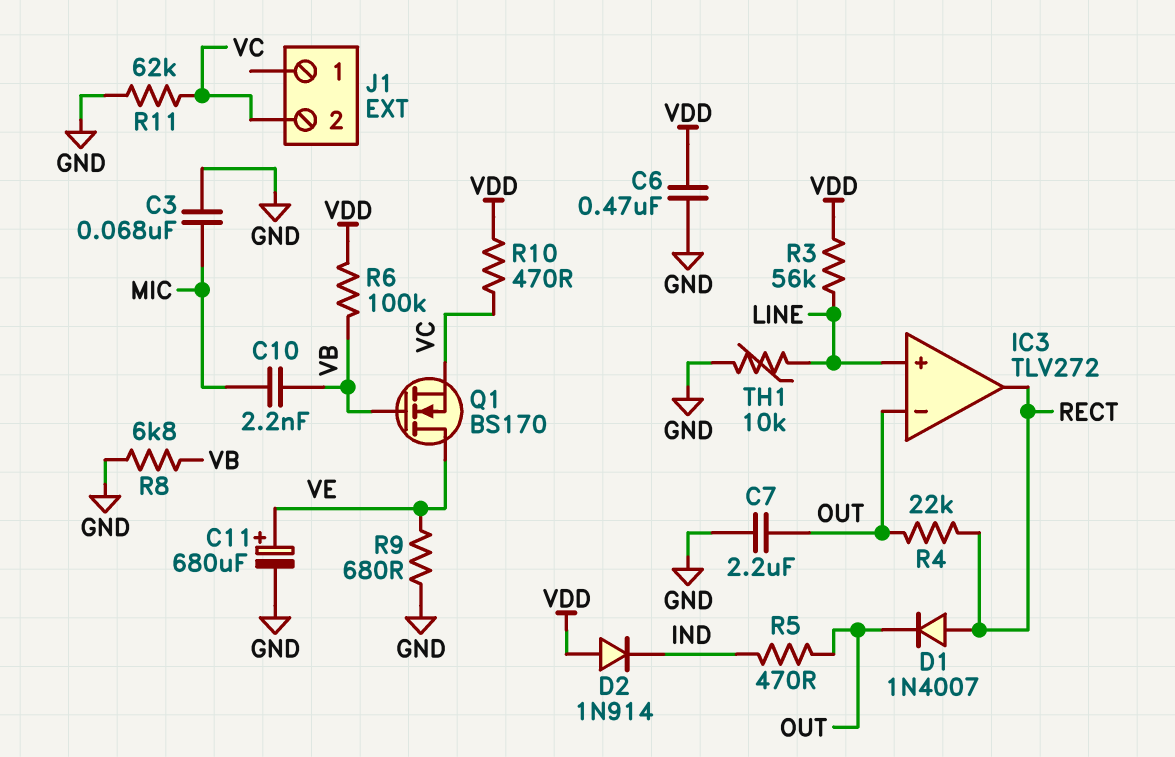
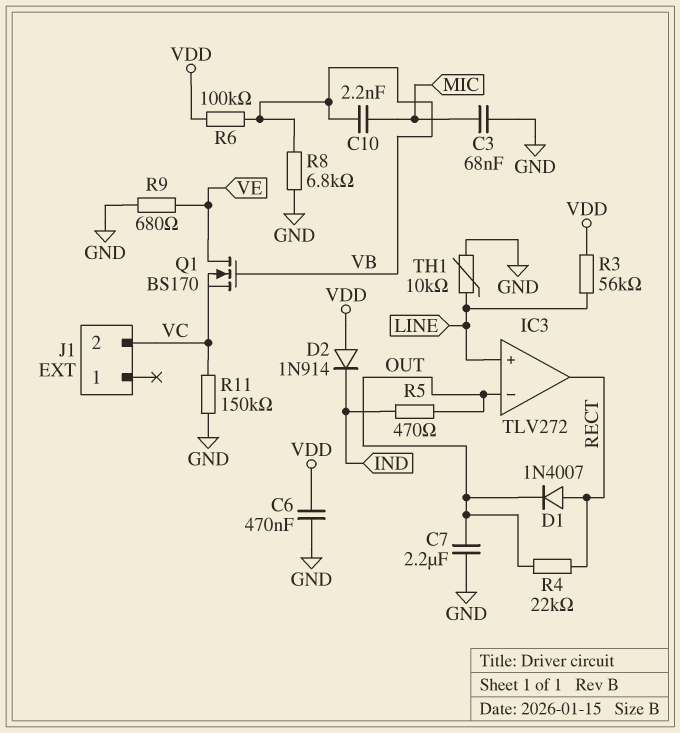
C11: 680uF (plus VE, minus GND) -> none
R10: 470 (VC, VDD) -> none
R11: 62k (GND, VC) -> 150k (GND, VC)

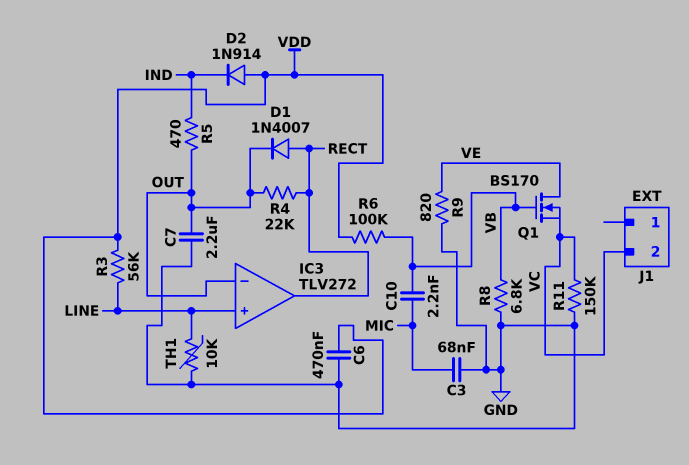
R9: 680 (GND, VE) -> 820 (GND, VE)

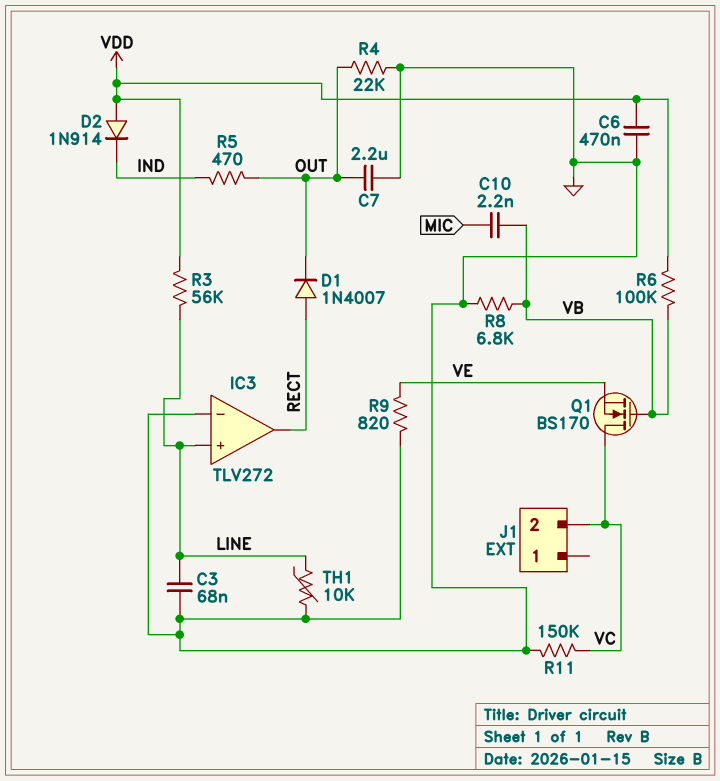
C3: 68nF (GND, MIC) -> 68nF (GND, LINE)
IC3 pin in-: OUT -> GND
Q1: NMOS BS170 (G VB, D VE, S VC) -> NMOS BS170 (G VB, D VC, S VE)
R4: 22k (OUT, RECT) -> 22k (GND, OUT)

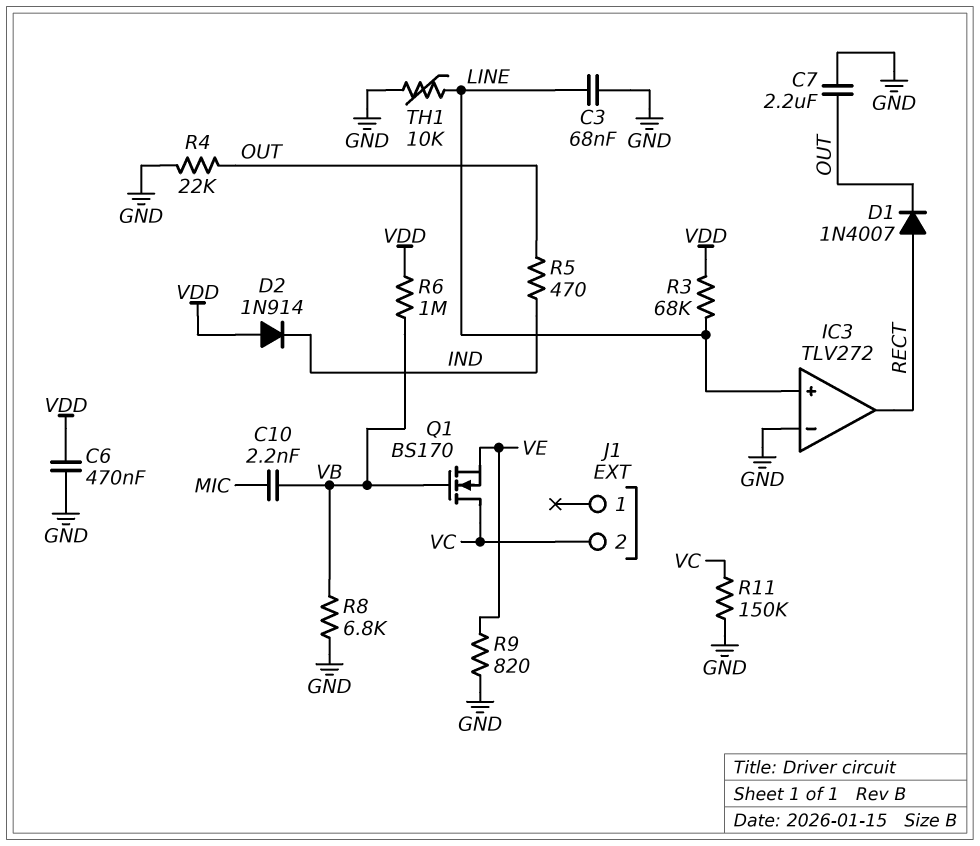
R3: 56k (LINE, VDD) -> 68k (LINE, VDD)
R6: 100k (VB, VDD) -> 1M (VB, VDD)

